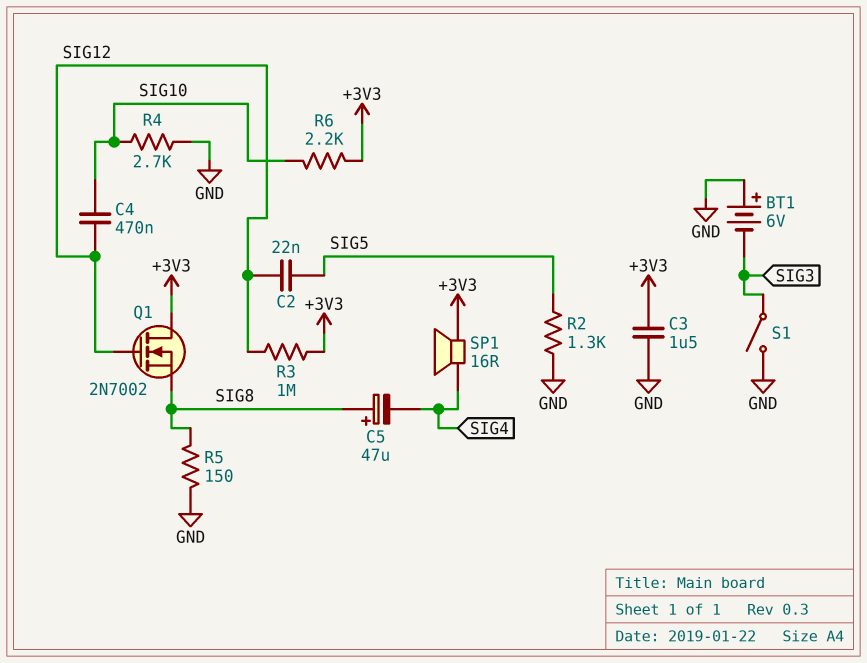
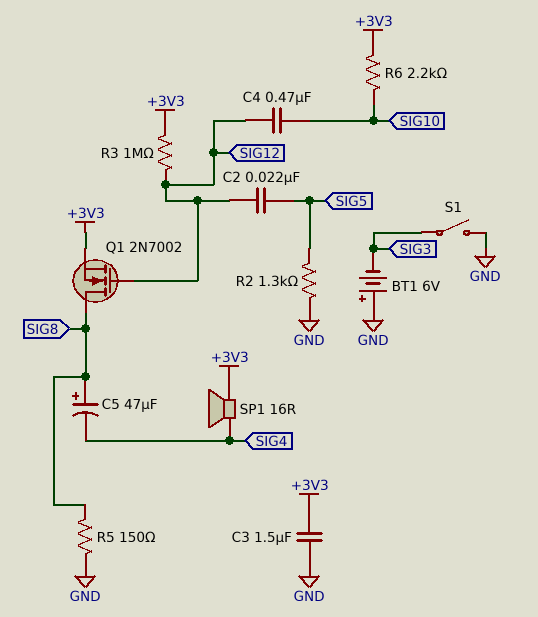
Q1: NMOS 2N7002 (G SIG12, D +3V3, S SIG8) -> NMOS 2N7002 (G SIG12, D SIG8, S +3V3)
R4: 2.7k (GND, SIG10) -> none

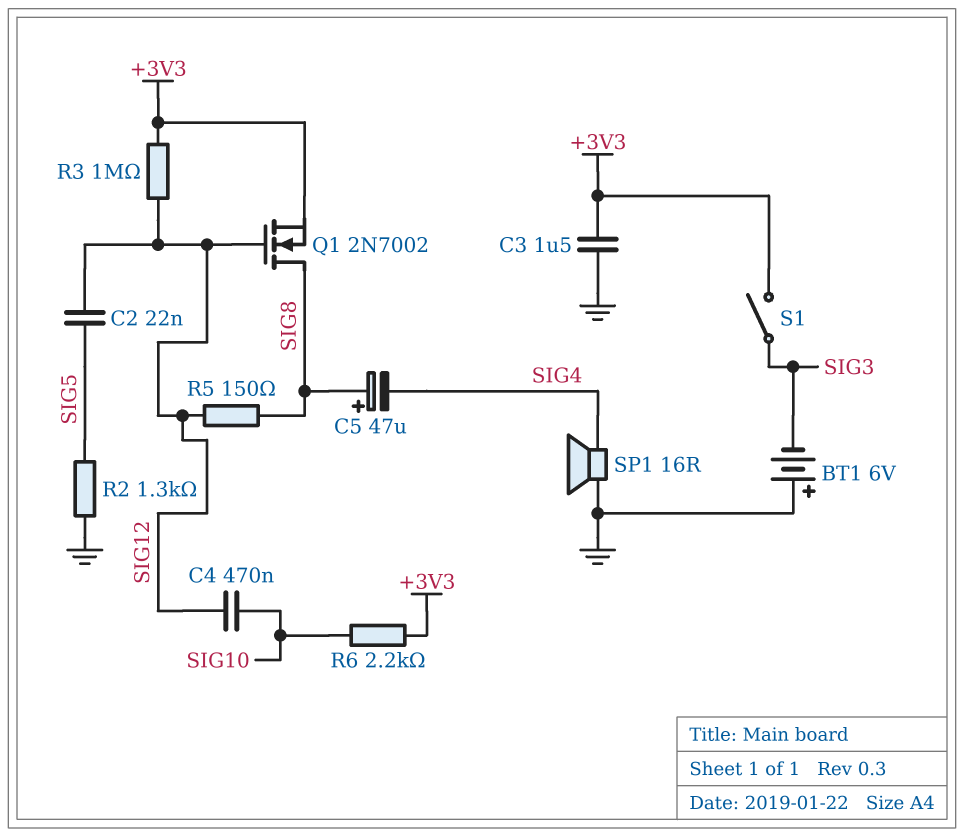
R5: 150 (GND, SIG8) -> 150 (SIG8, SIG12)
S1: switch (GND, SIG3) -> switch (+3V3, SIG3)
SP1: speaker 16R (+3V3, SIG4) -> speaker 16R (GND, SIG4)

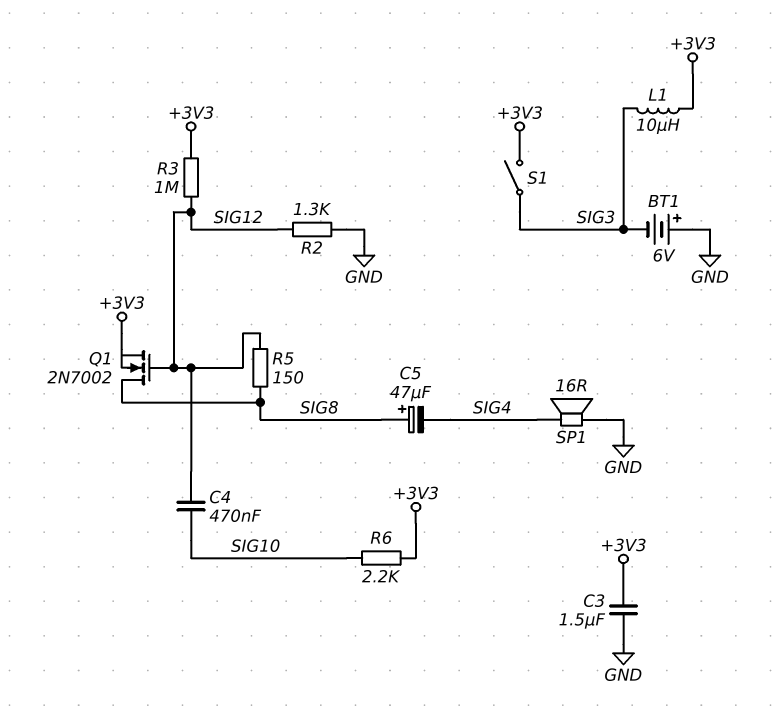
C2: 22nF (SIG5, SIG12) -> none
L1: none -> 10uH (+3V3, SIG3)
R2: 1.3k (GND, SIG5) -> 1.3k (GND, SIG12)

